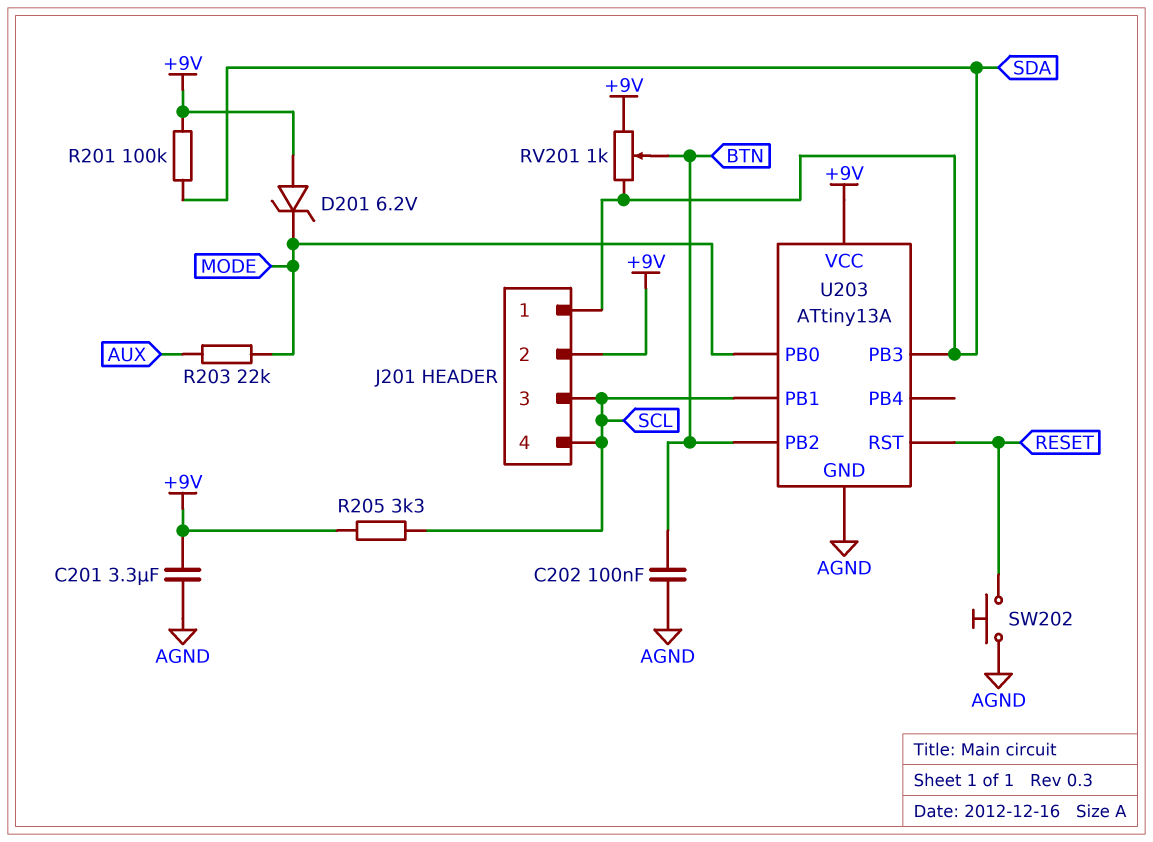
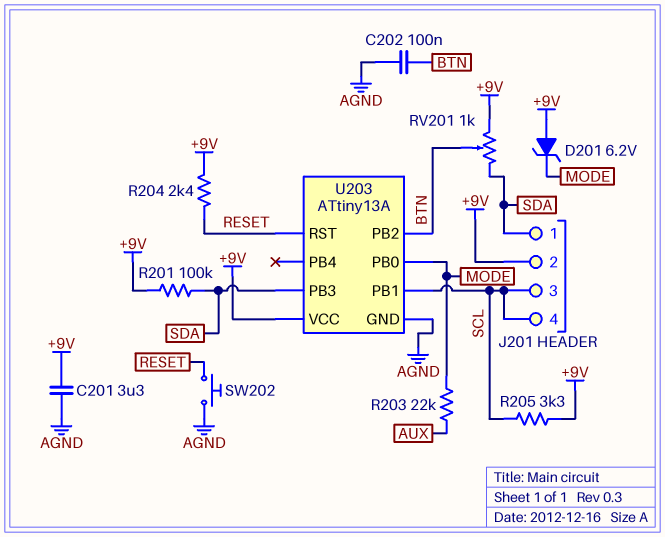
R204: none -> 2.4k (+9V, RESET)

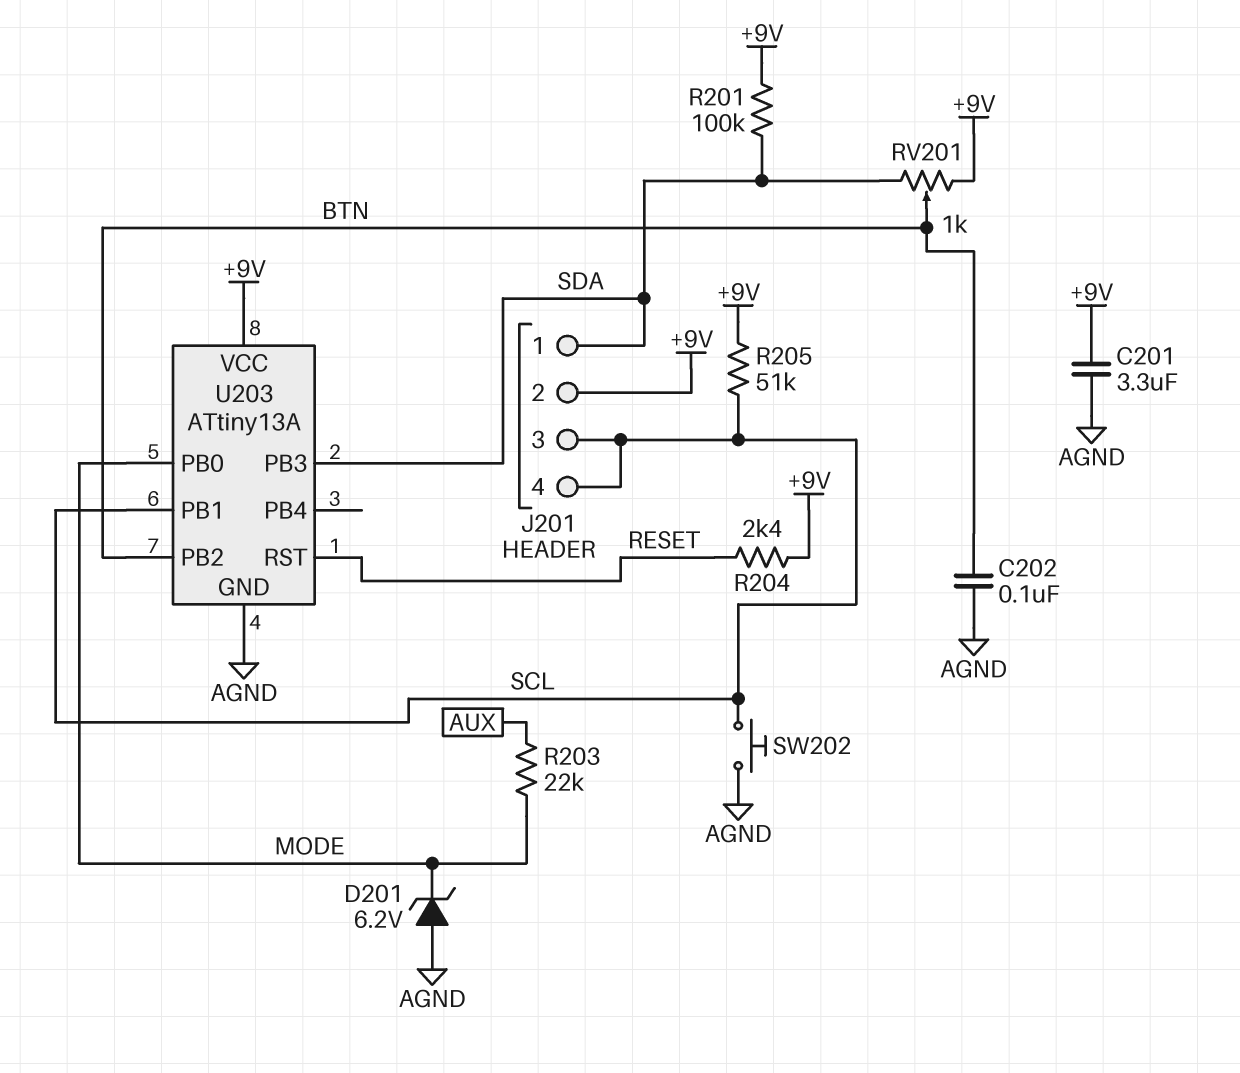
D201: zener 6.2V (A +9V, K MODE) -> zener 6.2V (A AGND, K MODE)
R205: 3.3k (+9V, SCL) -> 51k (+9V, SCL)
SW202: button (AGND, RESET) -> button (AGND, SCL)

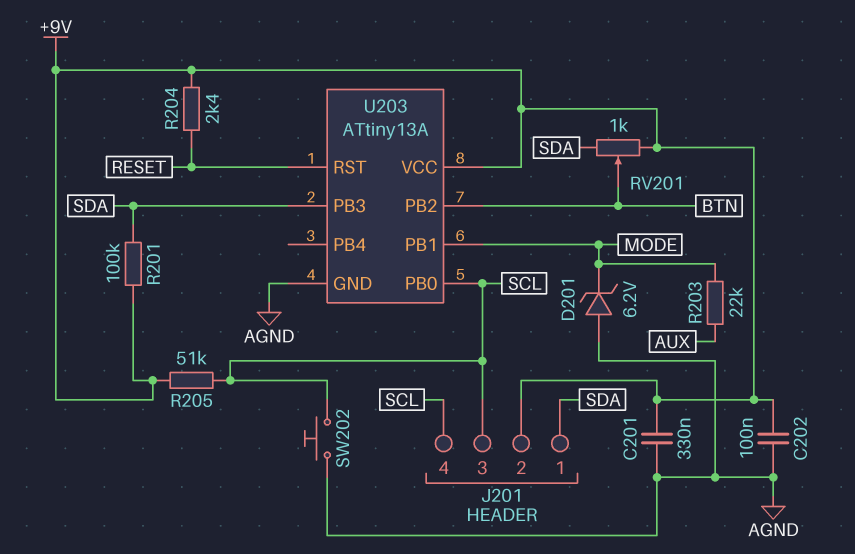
C201: 3.3uF (+9V, AGND) -> 330nF (+9V, AGND)
C202: 100nF (AGND, BTN) -> 100nF (+9V, AGND)
U203 pin PB0: MODE -> SCL
U203 pin PB1: SCL -> MODE

